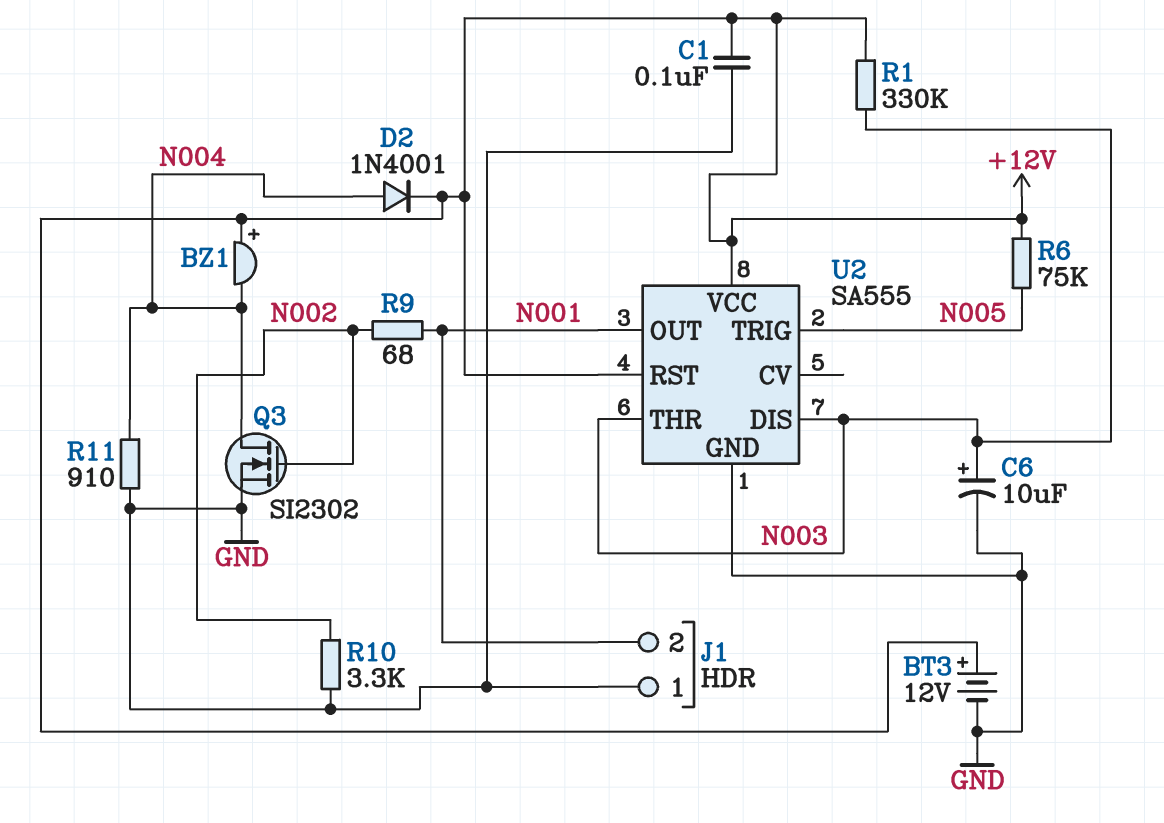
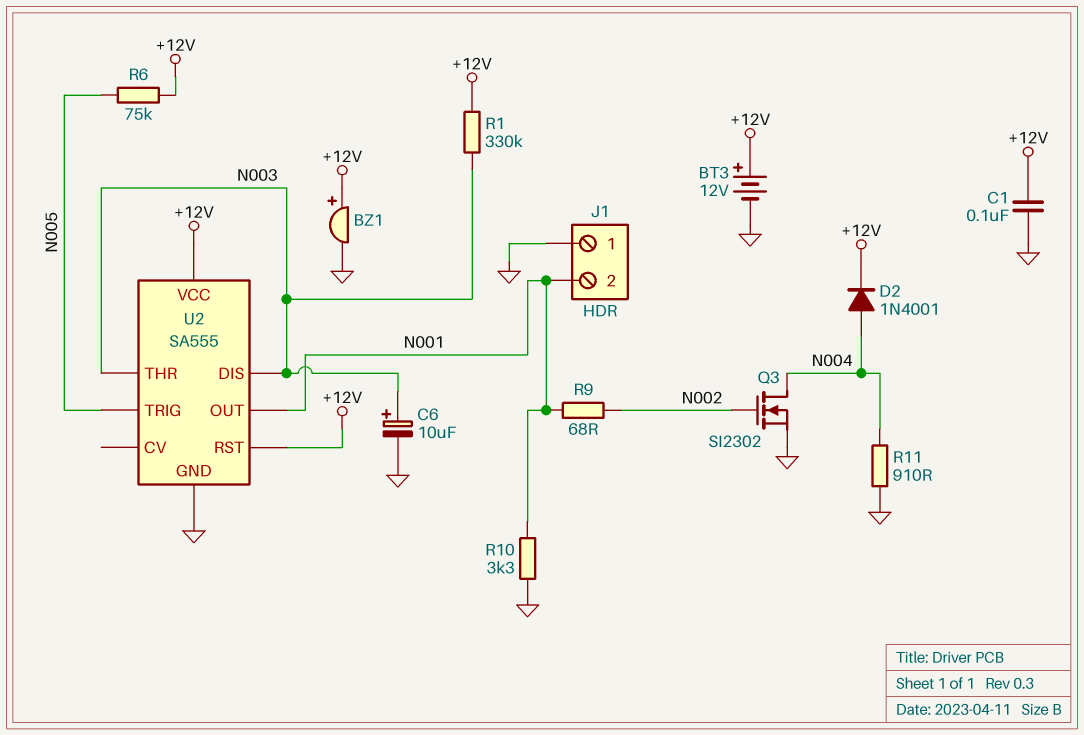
BZ1: buzzer (plus +12V, minus N004) -> buzzer (plus +12V, minus GND)
R10: 3.3k (GND, N002) -> 3.3k (GND, N001)

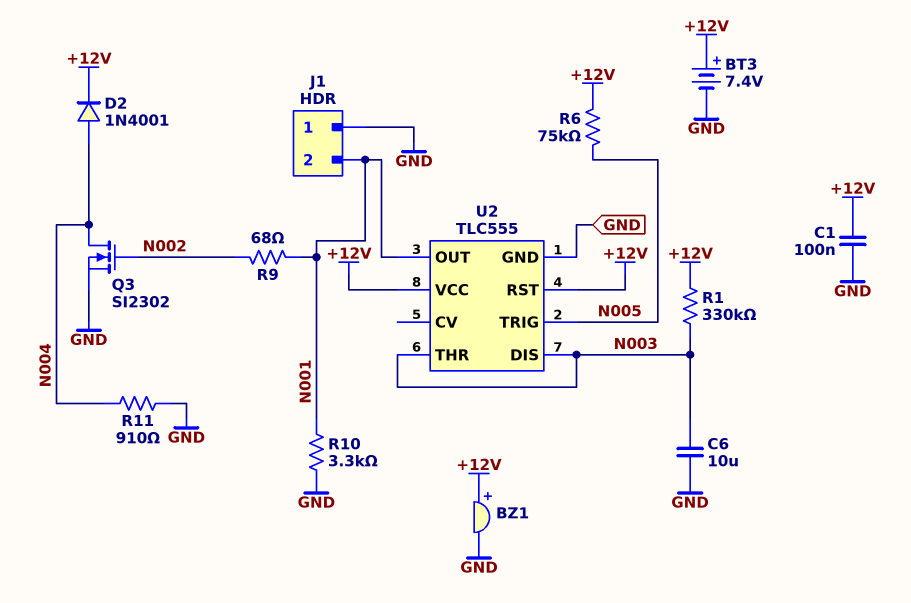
BT3: 12V (plus +12V, minus GND) -> 7.4V (plus +12V, minus GND)
C6: 10uF (plus N003, minus GND) -> 10uF (GND, N003)
U2: SA555 -> TLC555

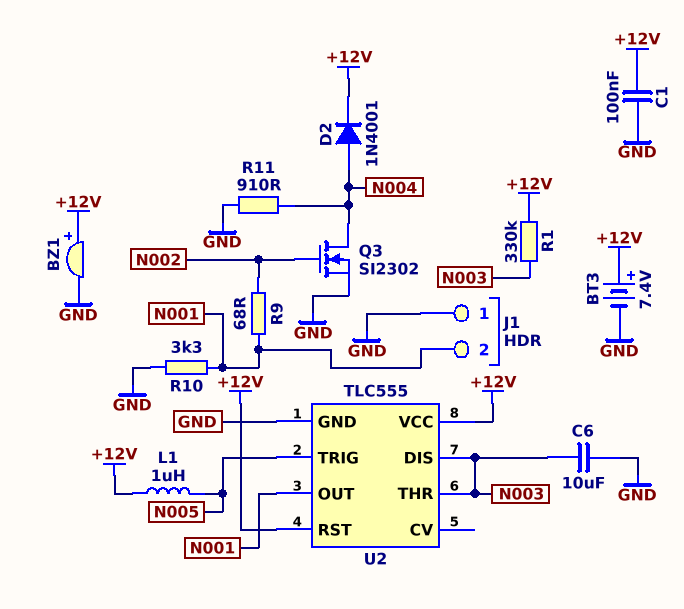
L1: none -> 1uH (+12V, N005)
R6: 75k (+12V, N005) -> none

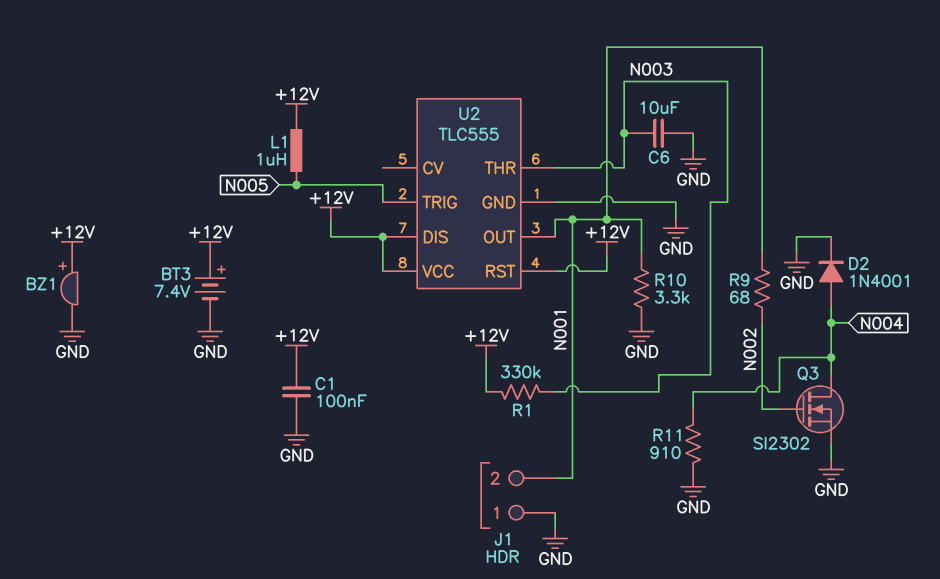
D2: diode 1N4001 (A N004, K +12V) -> diode 1N4001 (A N004, K GND)
U2 pin DIS: N003 -> +12V

